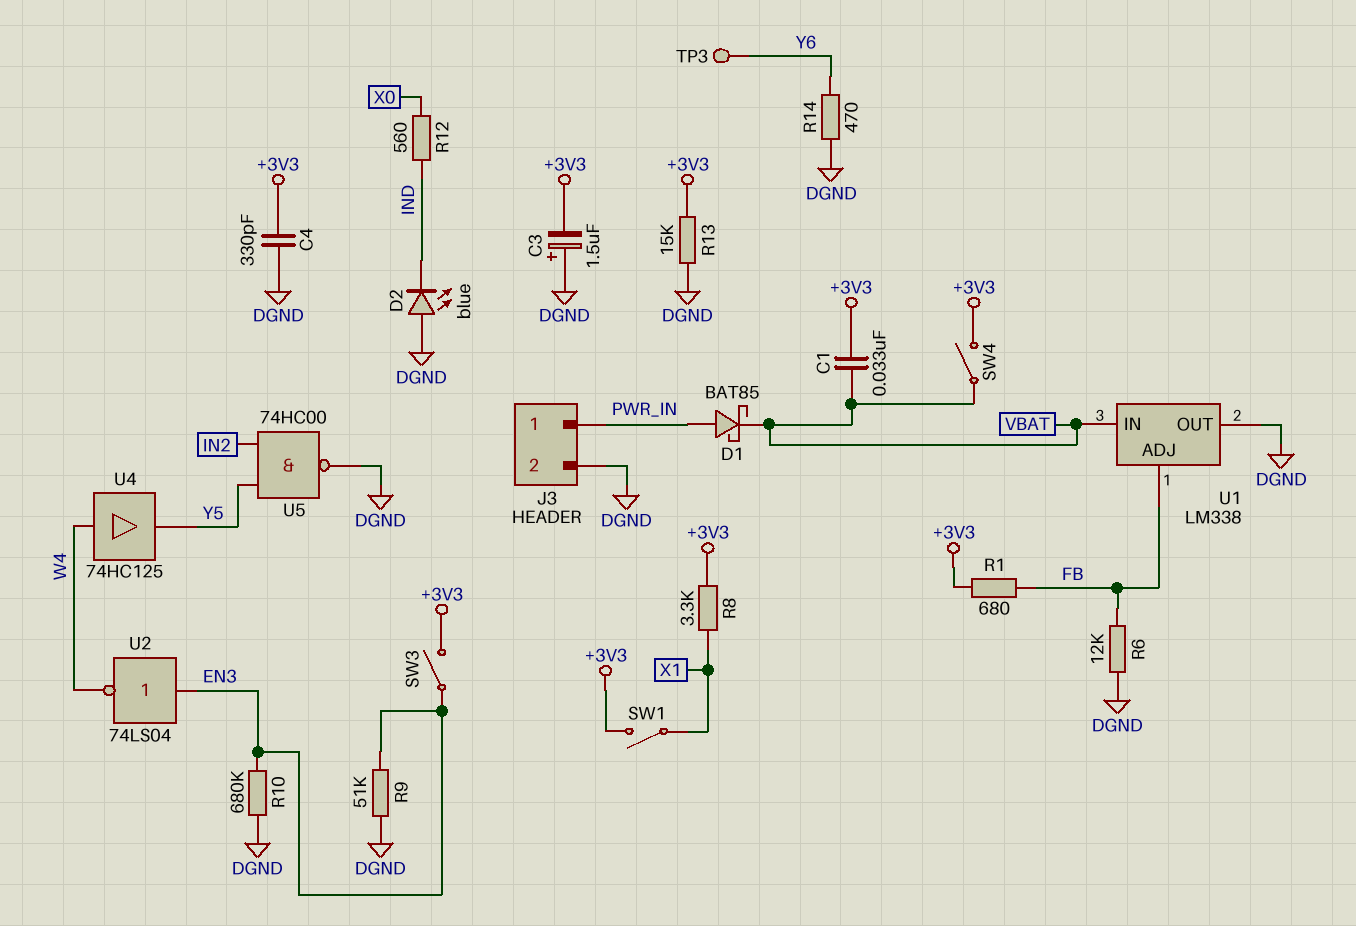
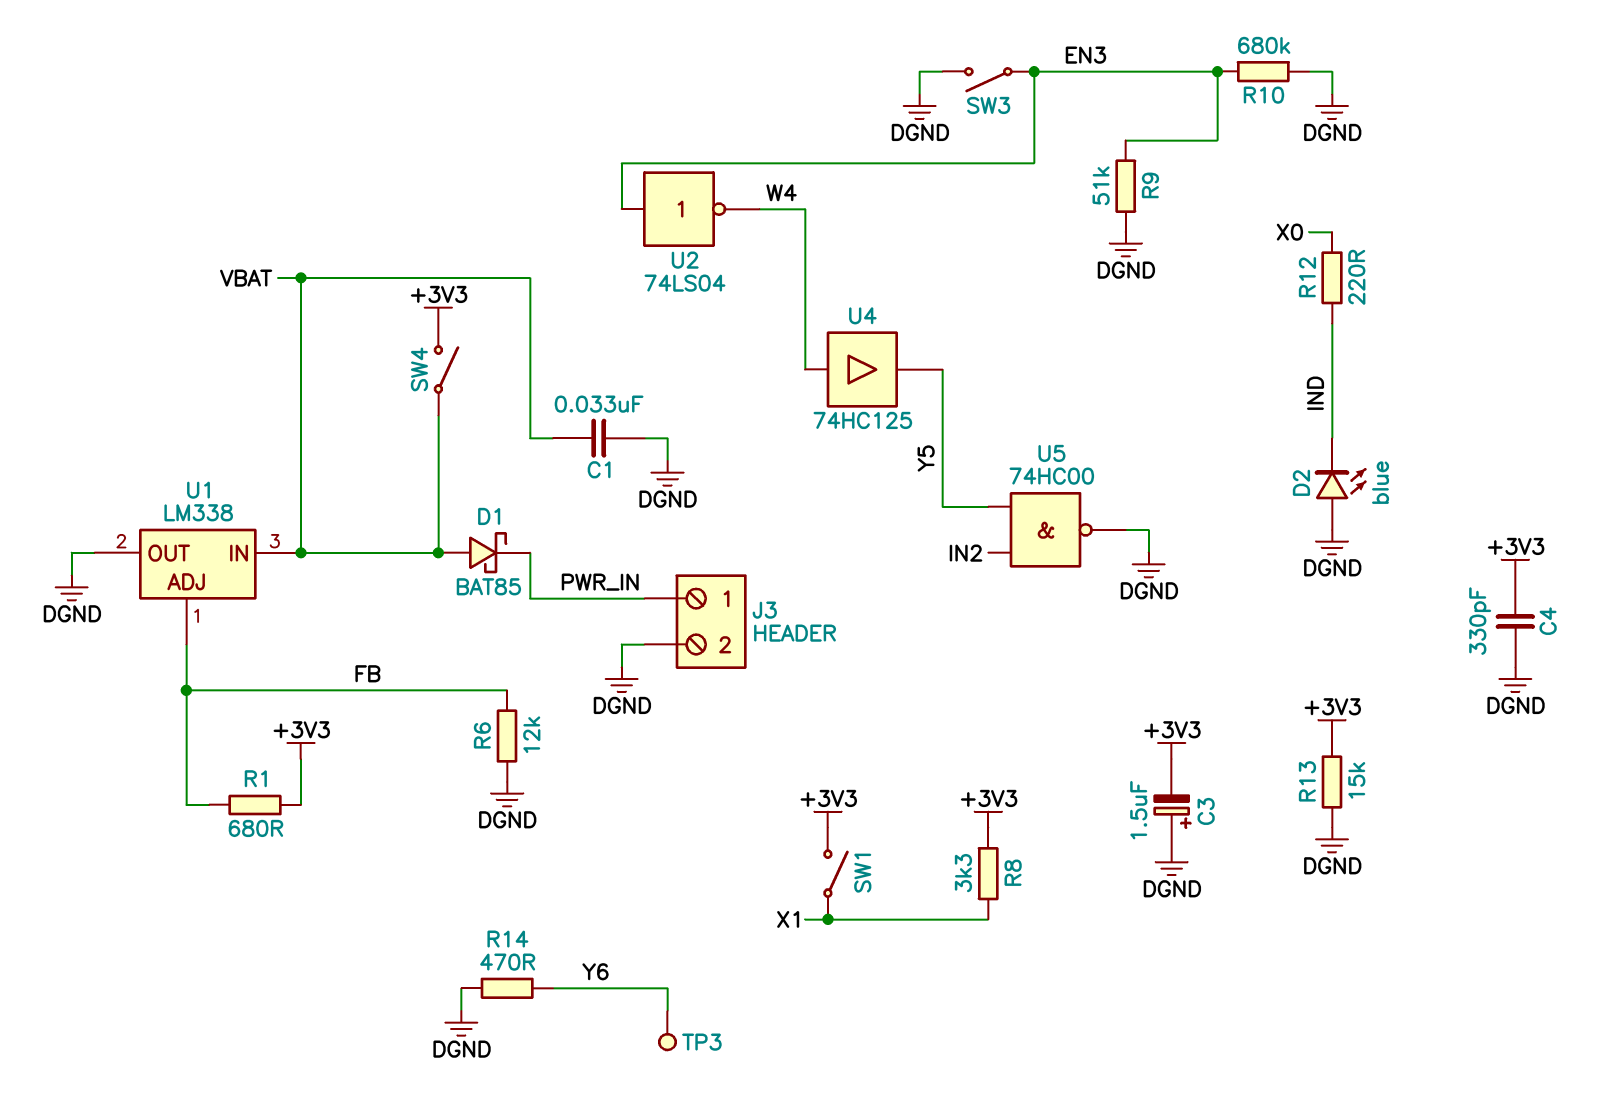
C1: 33nF (+3V3, VBAT) -> 33nF (DGND, VBAT)
D1: schottky BAT85 (A PWR_IN, K VBAT) -> schottky BAT85 (A VBAT, K PWR_IN)
R12: 560 (IND, X0) -> 220 (IND, X0)
SW3: switch (+3V3, EN3) -> switch (DGND, EN3)

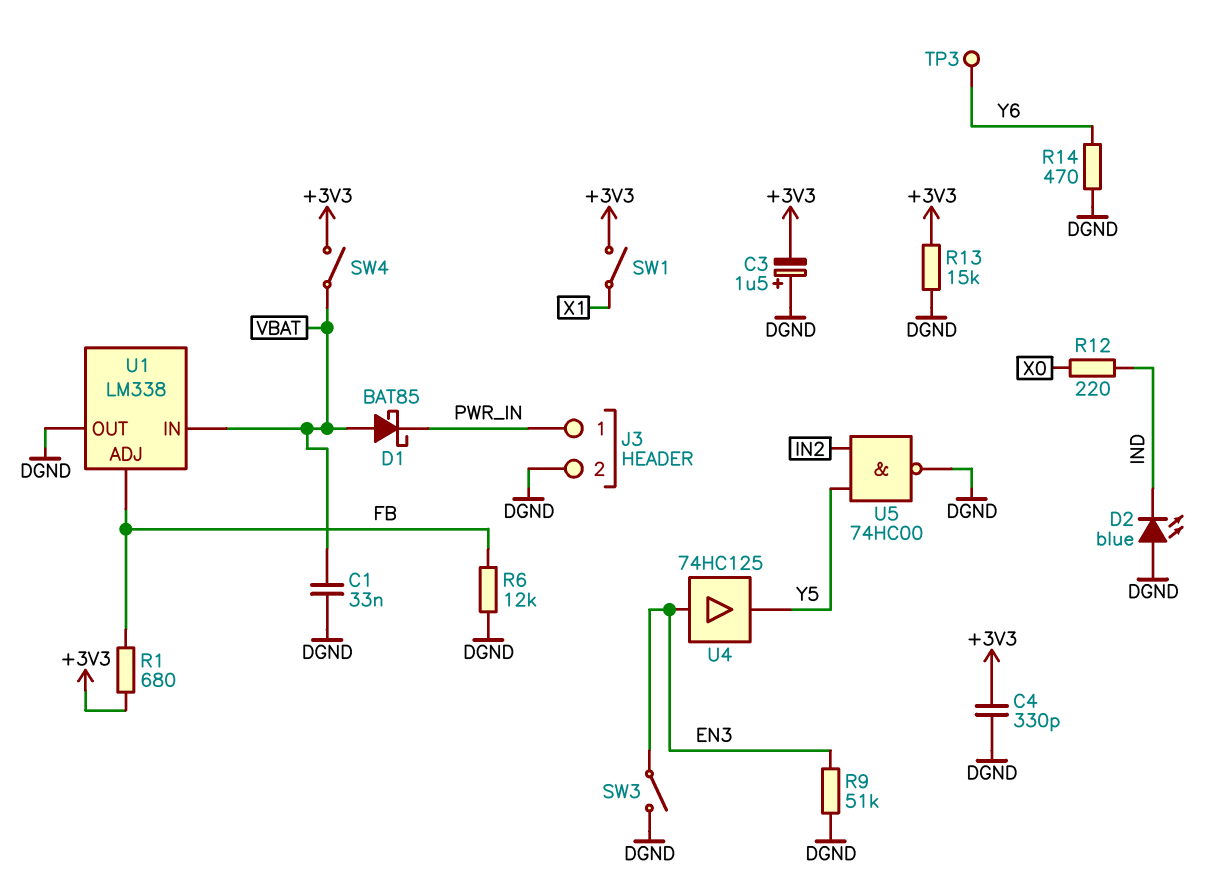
R8: 3.3k (+3V3, X1) -> none
R10: 680k (DGND, EN3) -> none
U2: NOT 74LS04 (in EN3, out W4) -> none
U4: buffer 74HC125 (in W4, out Y5) -> buffer 74HC125 (in EN3, out Y5)

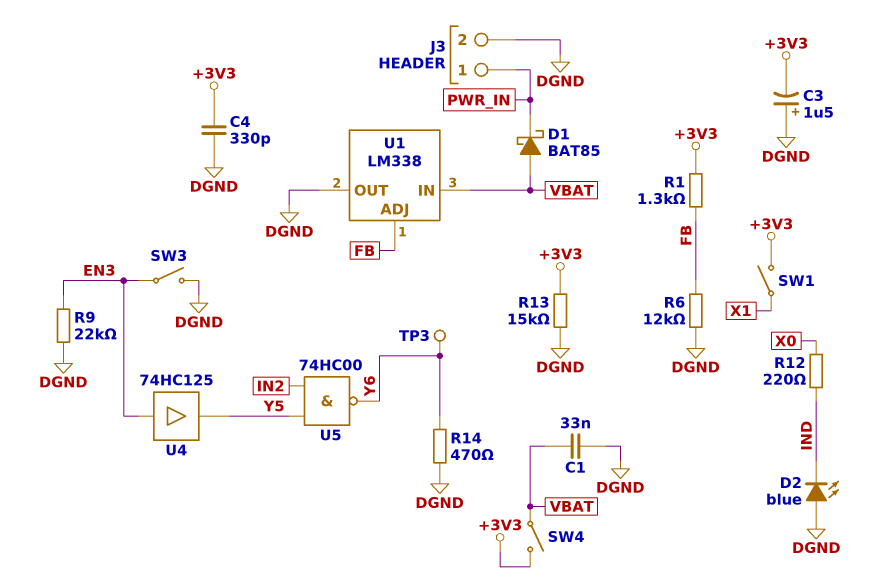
R1: 680 (+3V3, FB) -> 1.3k (+3V3, FB)
R9: 51k (DGND, EN3) -> 22k (DGND, EN3)
U5: NAND 74HC00 (in IN2, in Y5, out DGND) -> NAND 74HC00 (in IN2, in Y5, out Y6)

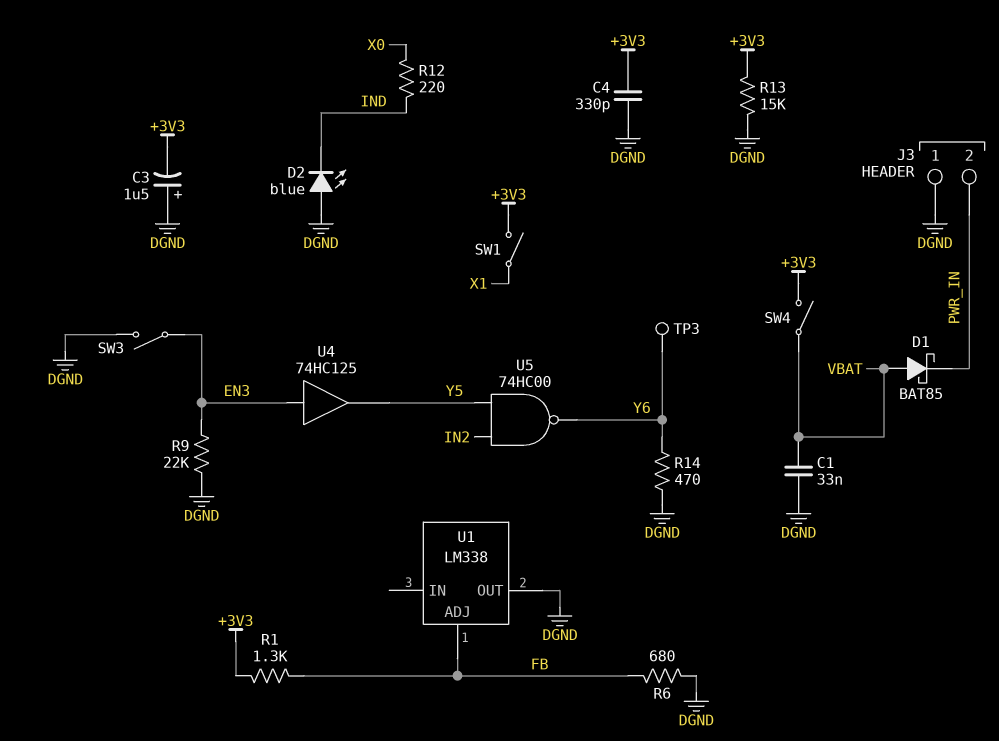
J3 pin 1: PWR_IN -> DGND
J3 pin 2: DGND -> PWR_IN
R6: 12k (DGND, FB) -> 680 (DGND, FB)
U1 pin IN: VBAT -> none

